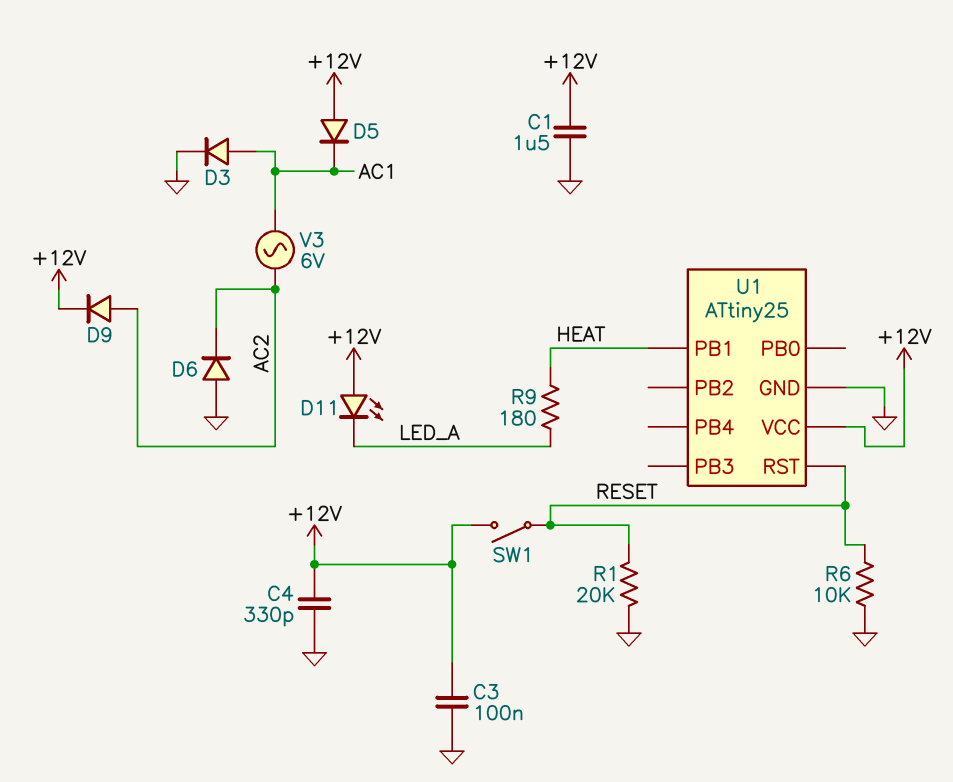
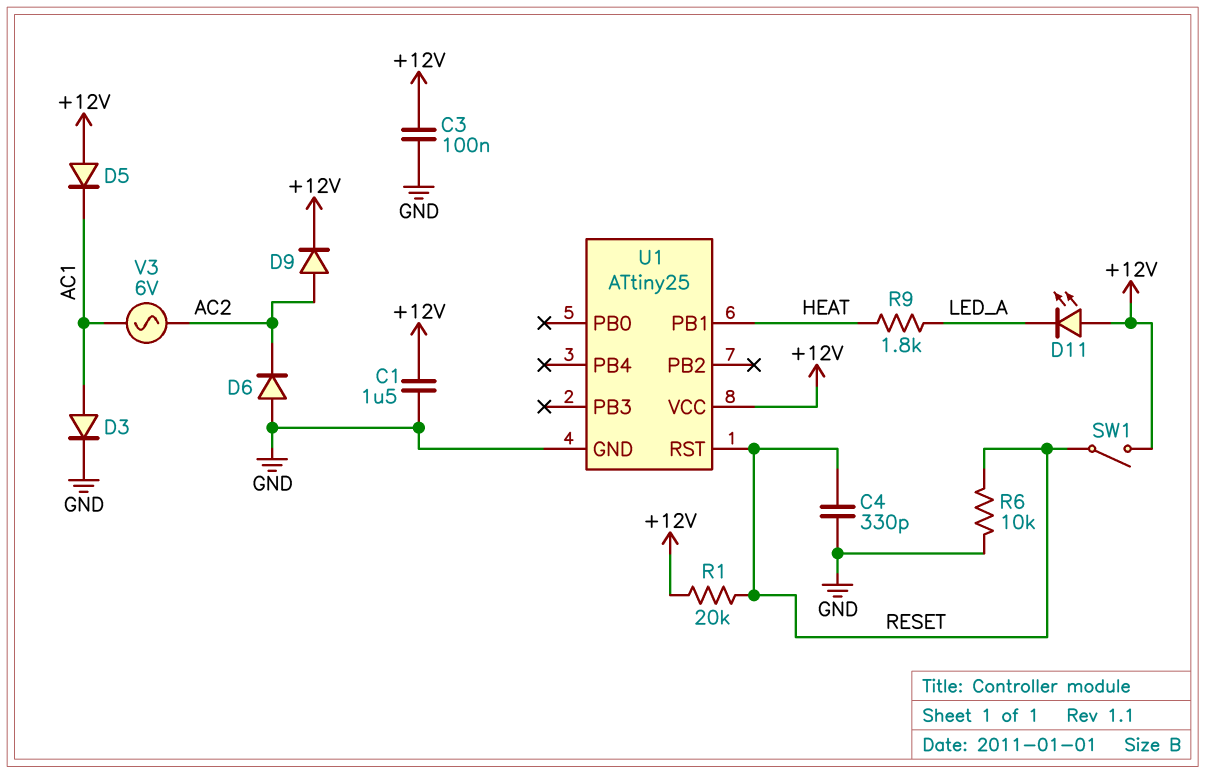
C4: 330pF (+12V, GND) -> 330pF (GND, RESET)
R1: 20k (GND, RESET) -> 20k (+12V, RESET)
R9: 180 (HEAT, LED_A) -> 1.8k (HEAT, LED_A)

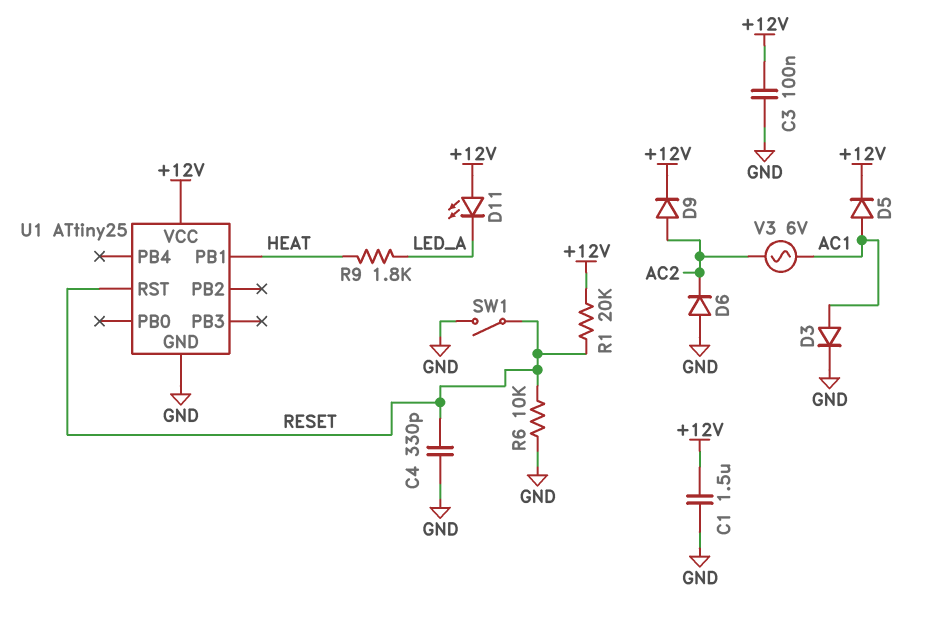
D5: diode (A +12V, K AC1) -> diode (A AC1, K +12V)
SW1: switch (+12V, RESET) -> switch (GND, RESET)

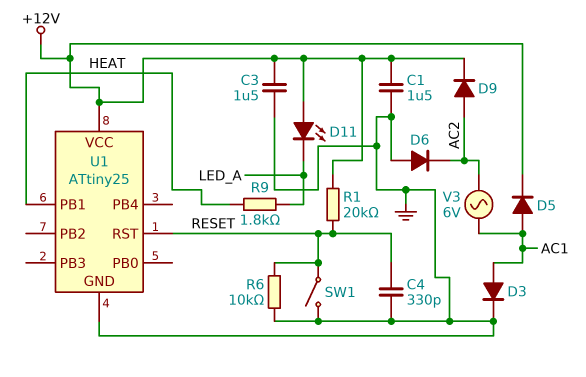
C3: 100nF (+12V, GND) -> 1.5uF (+12V, GND)

